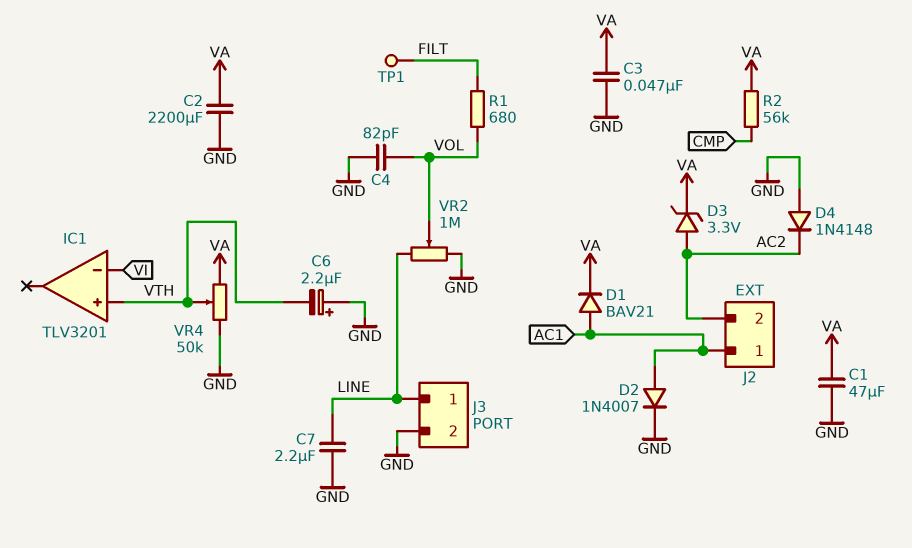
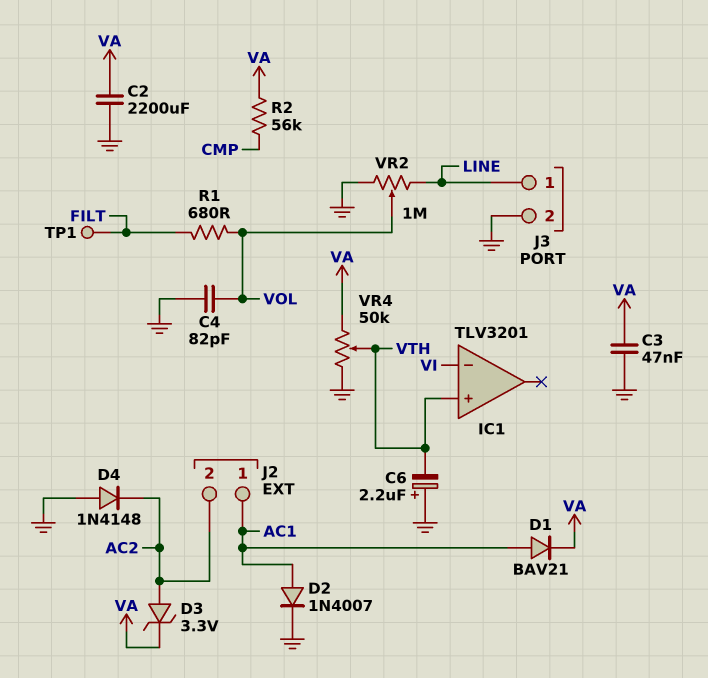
C1: 47uF (GND, VA) -> none
C7: 2.2uF (GND, LINE) -> none

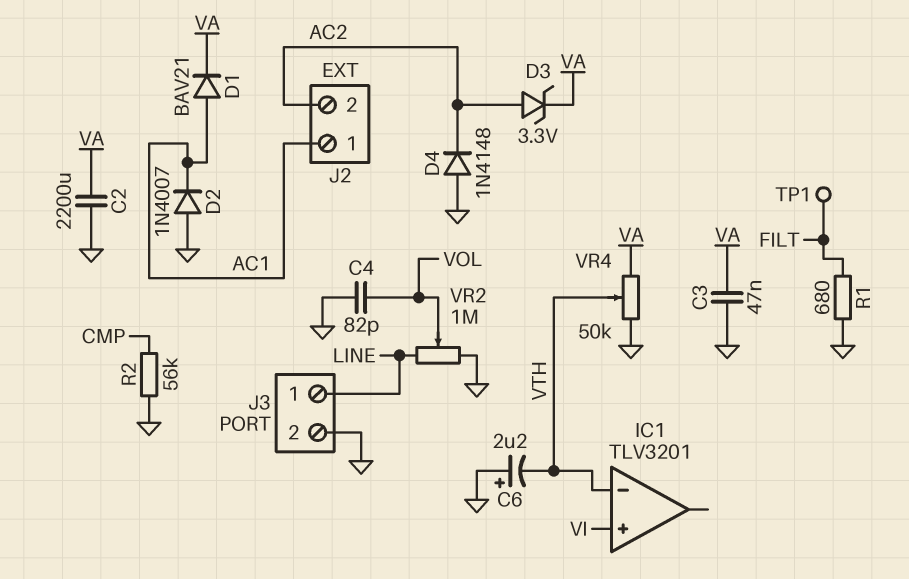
D2: diode 1N4007 (A AC1, K GND) -> diode 1N4007 (A GND, K AC1)
IC1 pin in+: VTH -> VI
IC1 pin in-: VI -> VTH
R1: 680 (FILT, VOL) -> 680 (FILT, GND)
R2: 56k (CMP, VA) -> 56k (CMP, GND)

